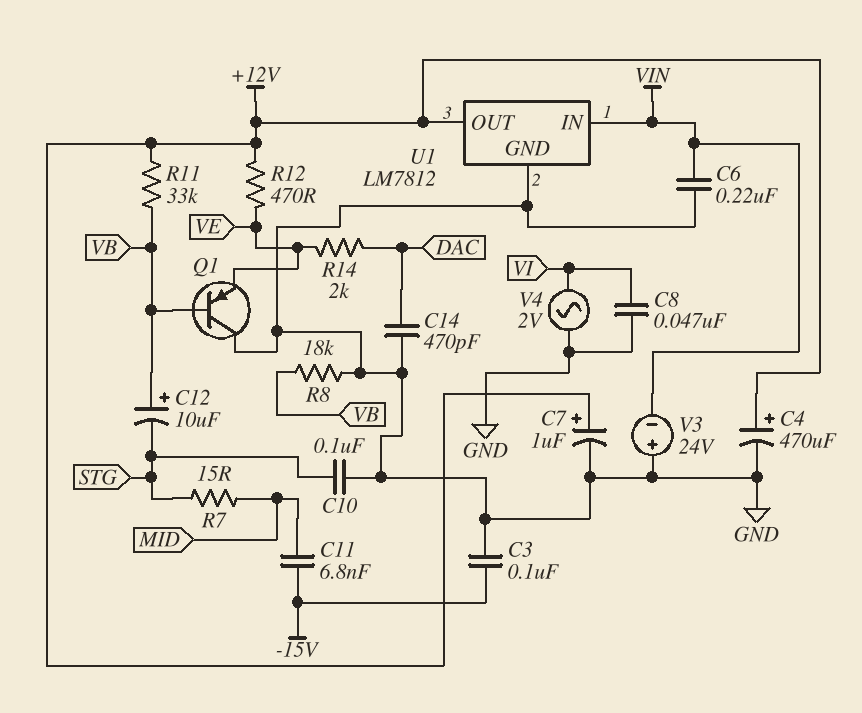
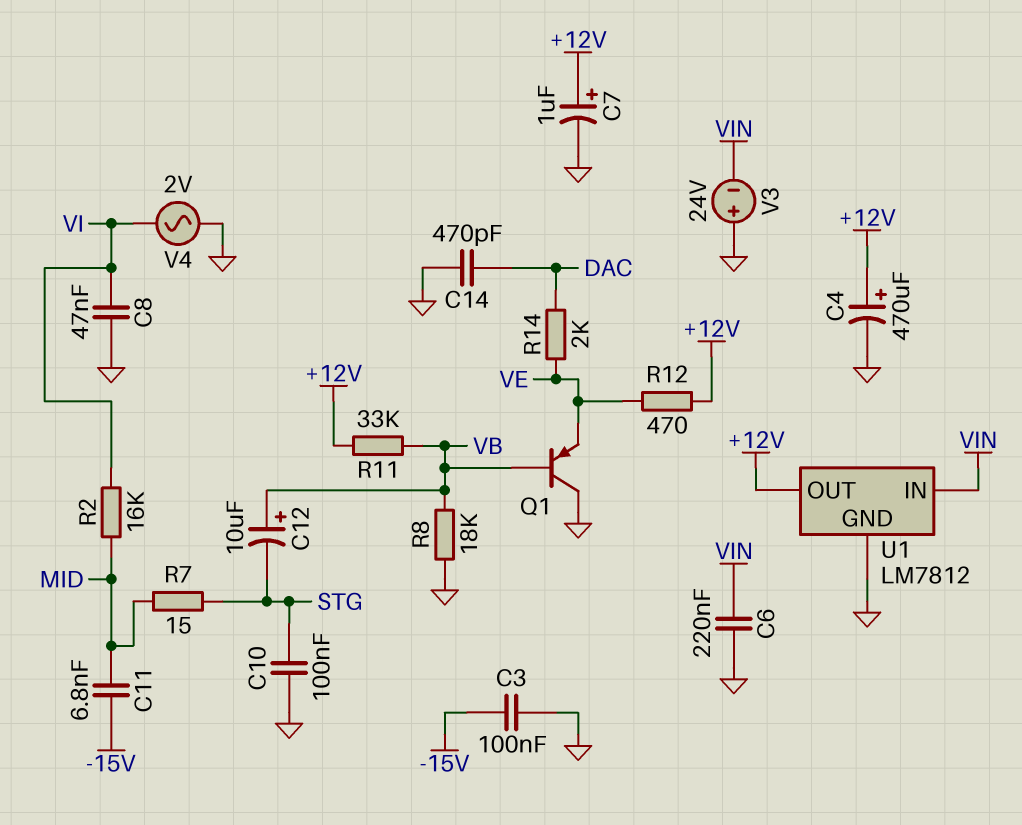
R2: none -> 16k (MID, VI)

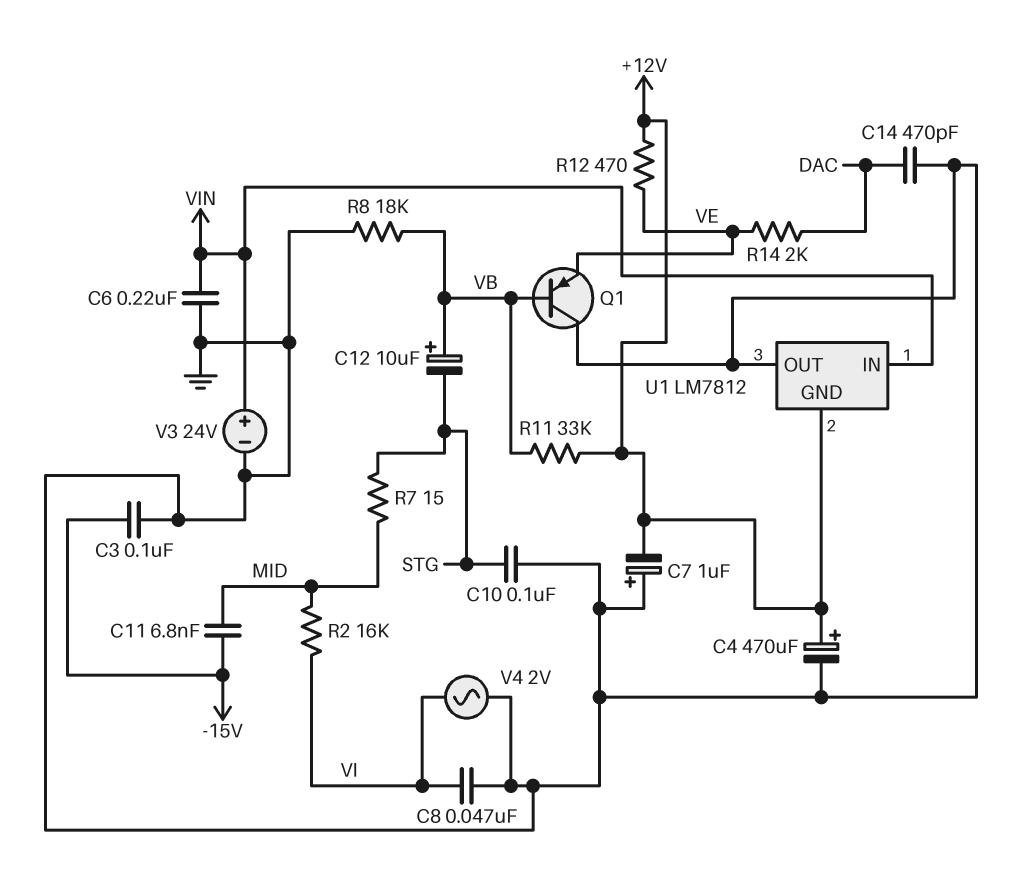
C7: 1uF (plus +12V, minus GND) -> 1uF (plus GND, minus +12V)
U1 pin GND: GND -> +12V
U1 pin OUT: +12V -> GND
V3: 24V (plus GND, minus VIN) -> 24V (plus VIN, minus GND)

